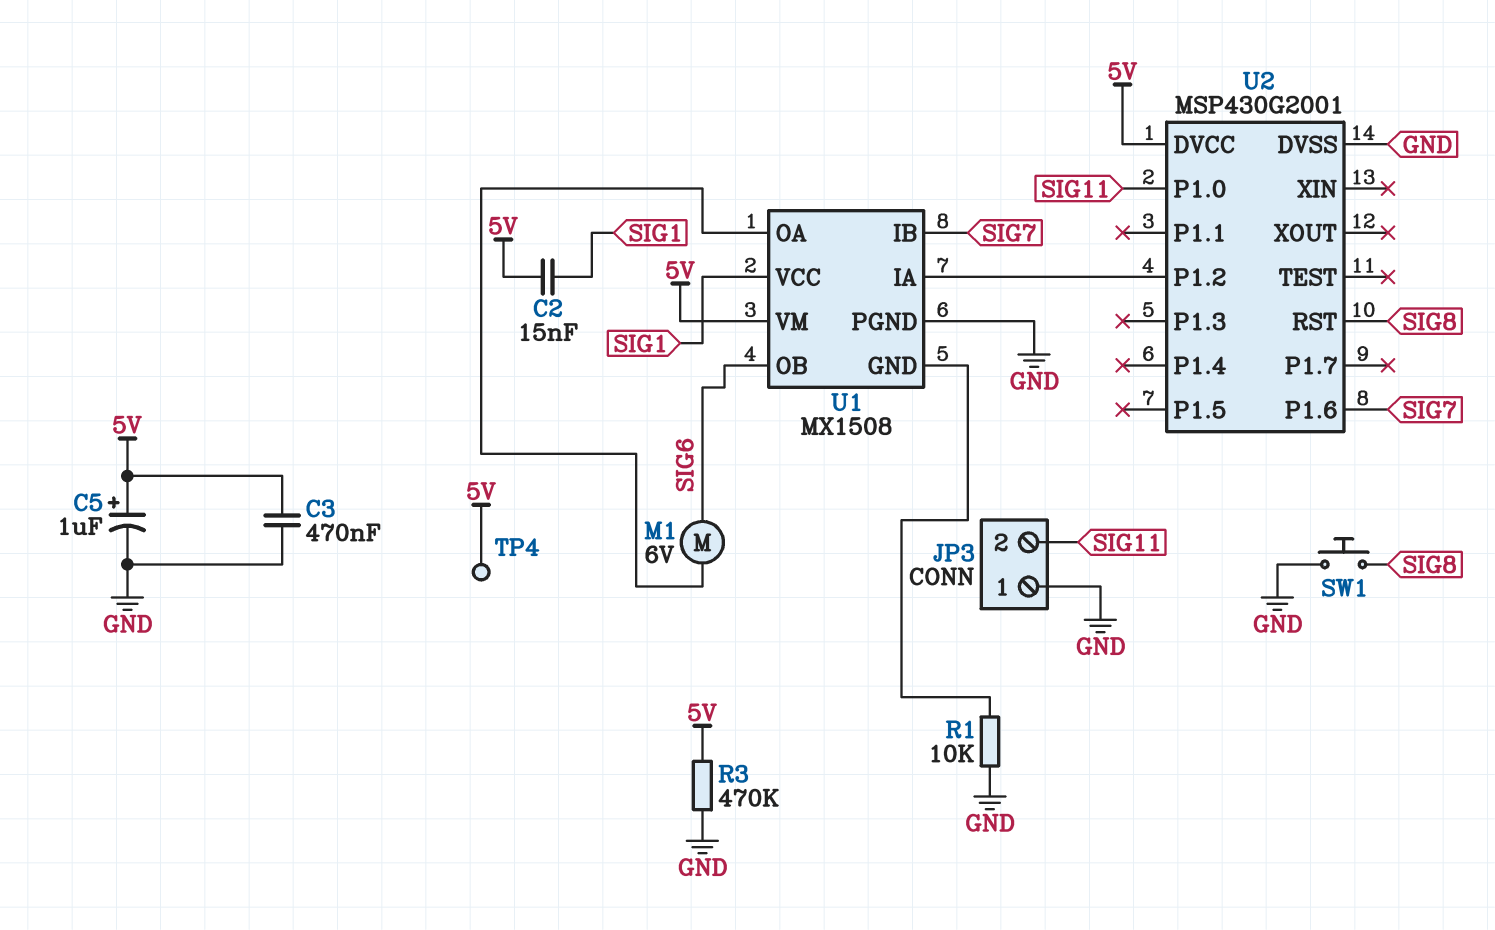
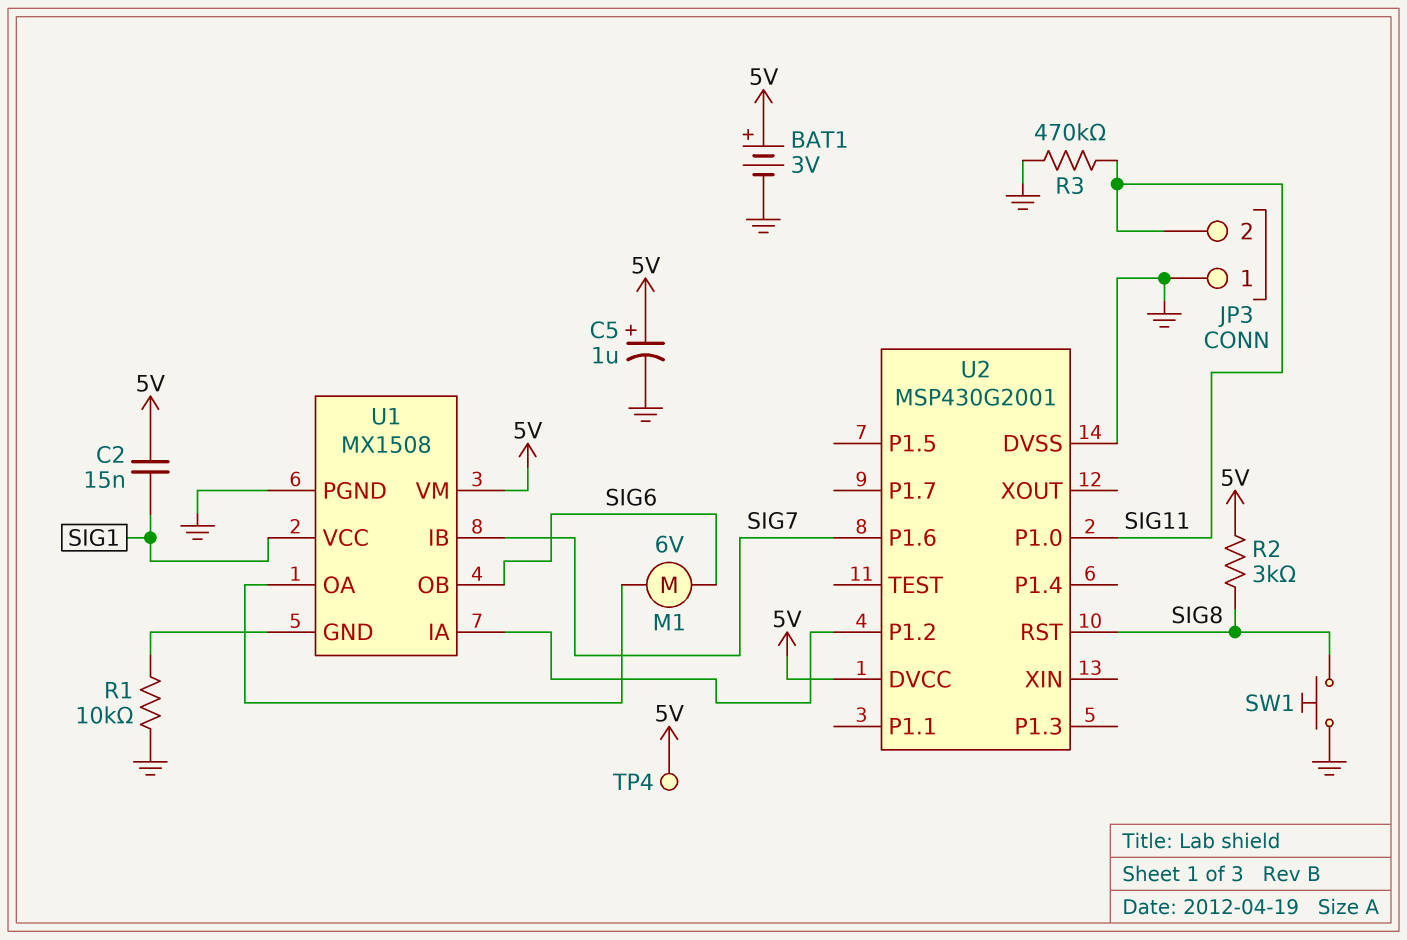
BAT1: none -> 3V (plus 5V, minus GND)
C3: 470nF (5V, GND) -> none
R2: none -> 3k (5V, SIG8)
R3: 470k (5V, GND) -> 470k (GND, SIG11)

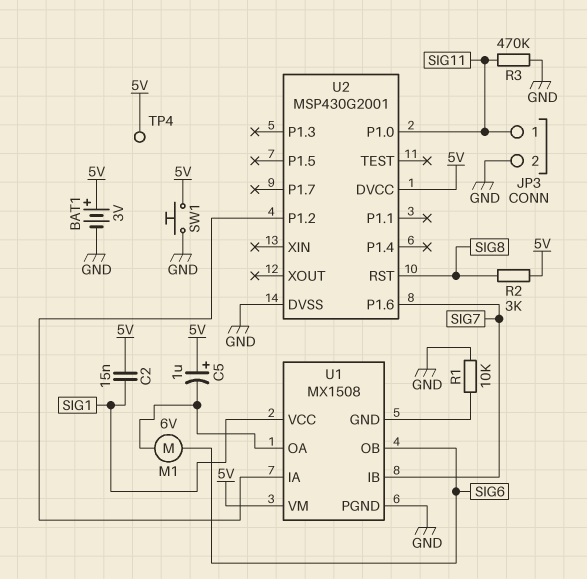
C5: 1uF (plus 5V, minus GND) -> 1uF (plus 5V, minus U1/OA)
JP3 pin 1: GND -> SIG11
JP3 pin 2: SIG11 -> GND
SW1: button (GND, SIG8) -> button (5V, GND)

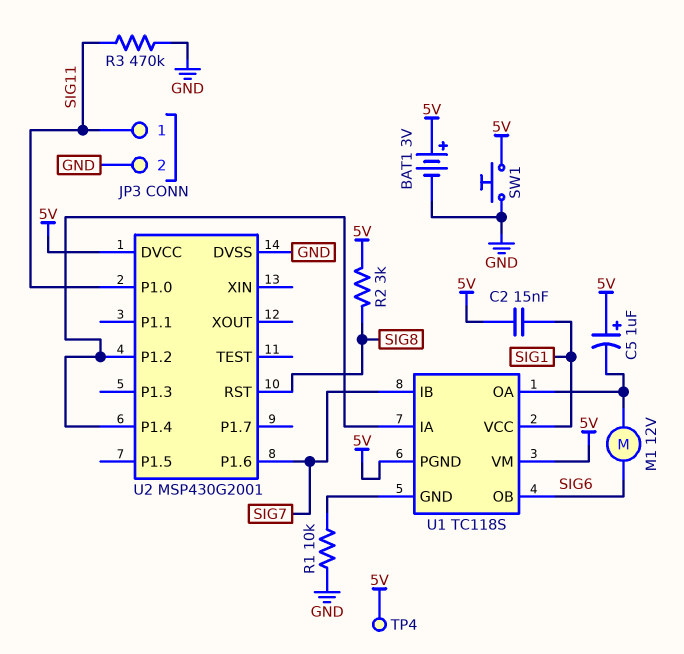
M1: motor 6V (SIG6, U1/OA) -> motor 12V (SIG6, U1/OA)
U1: MX1508 -> TC118S
U1 pin PGND: GND -> 5V
U2 pin P1.4: none -> U1/IA

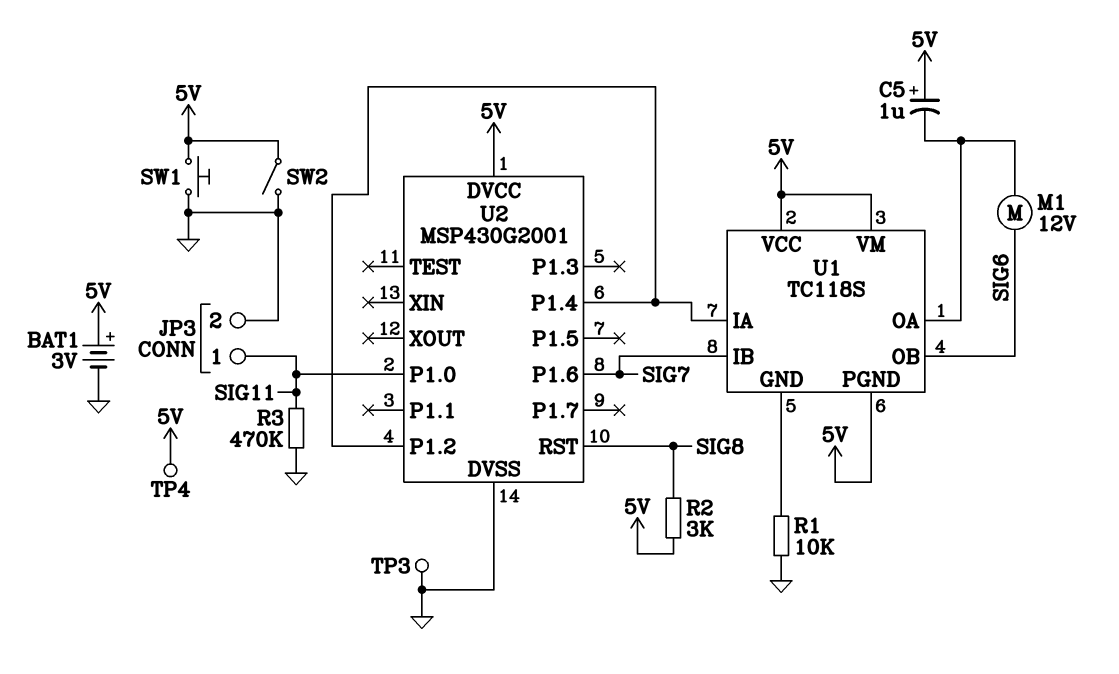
C2: 15nF (5V, SIG1) -> none
SW2: none -> switch (5V, GND)
TP3: none -> test point (GND)
U1 pin VCC: SIG1 -> 5V

